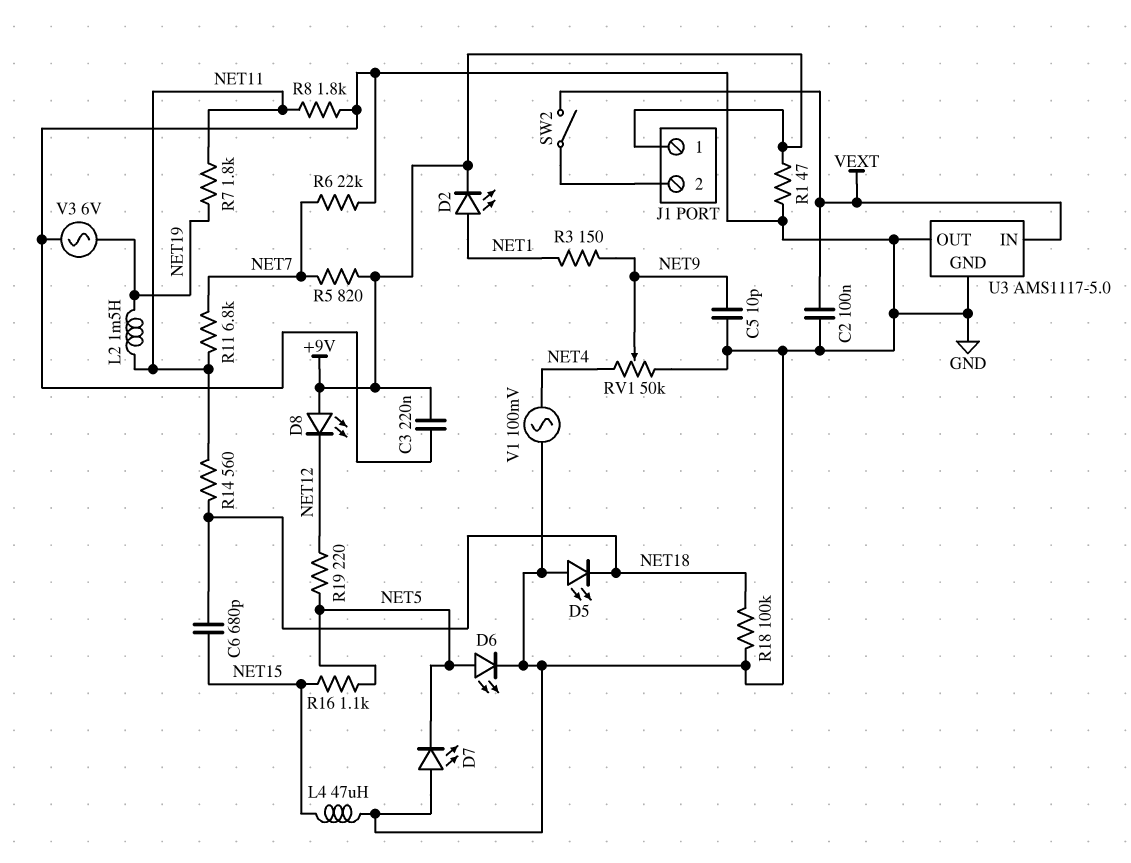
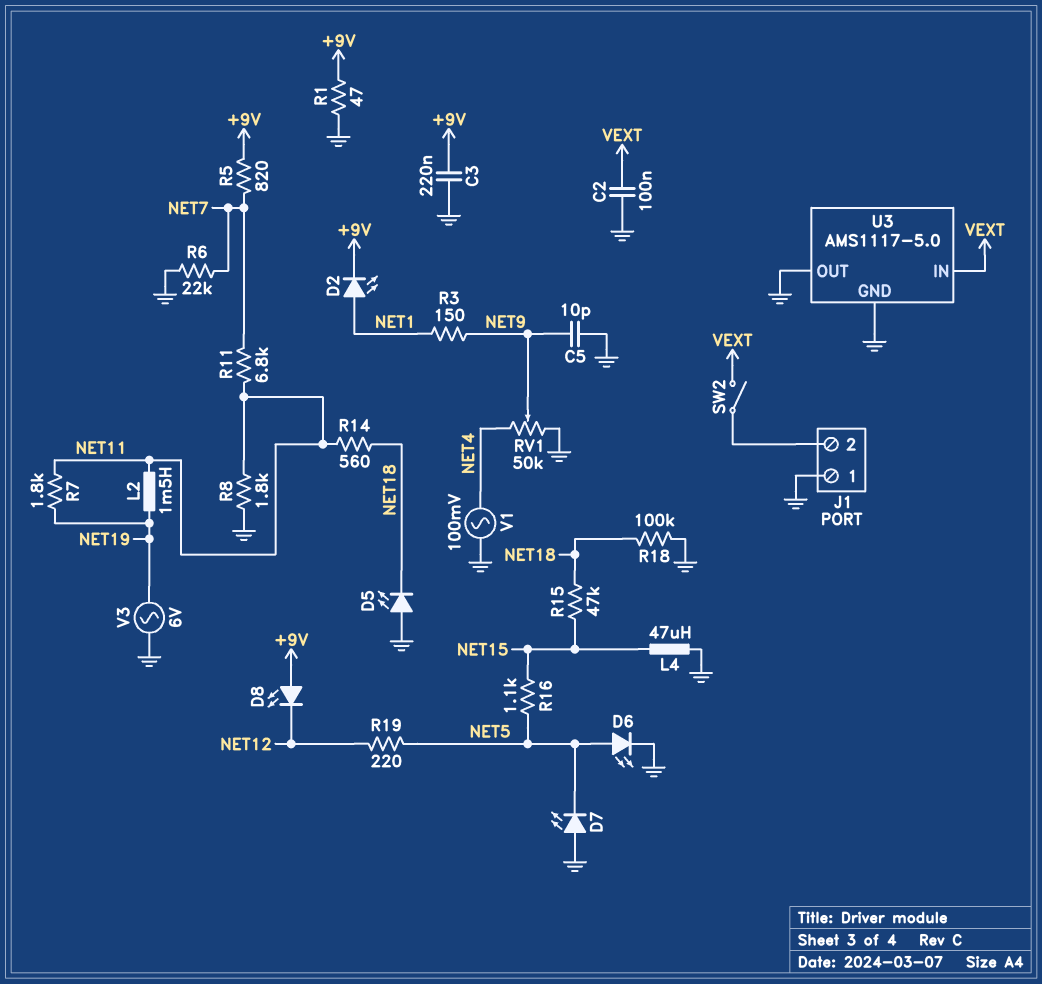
C6: 680pF (NET15, NET18) -> none
J1 pin 1: +9V -> GND
R15: none -> 47k (NET15, NET18)

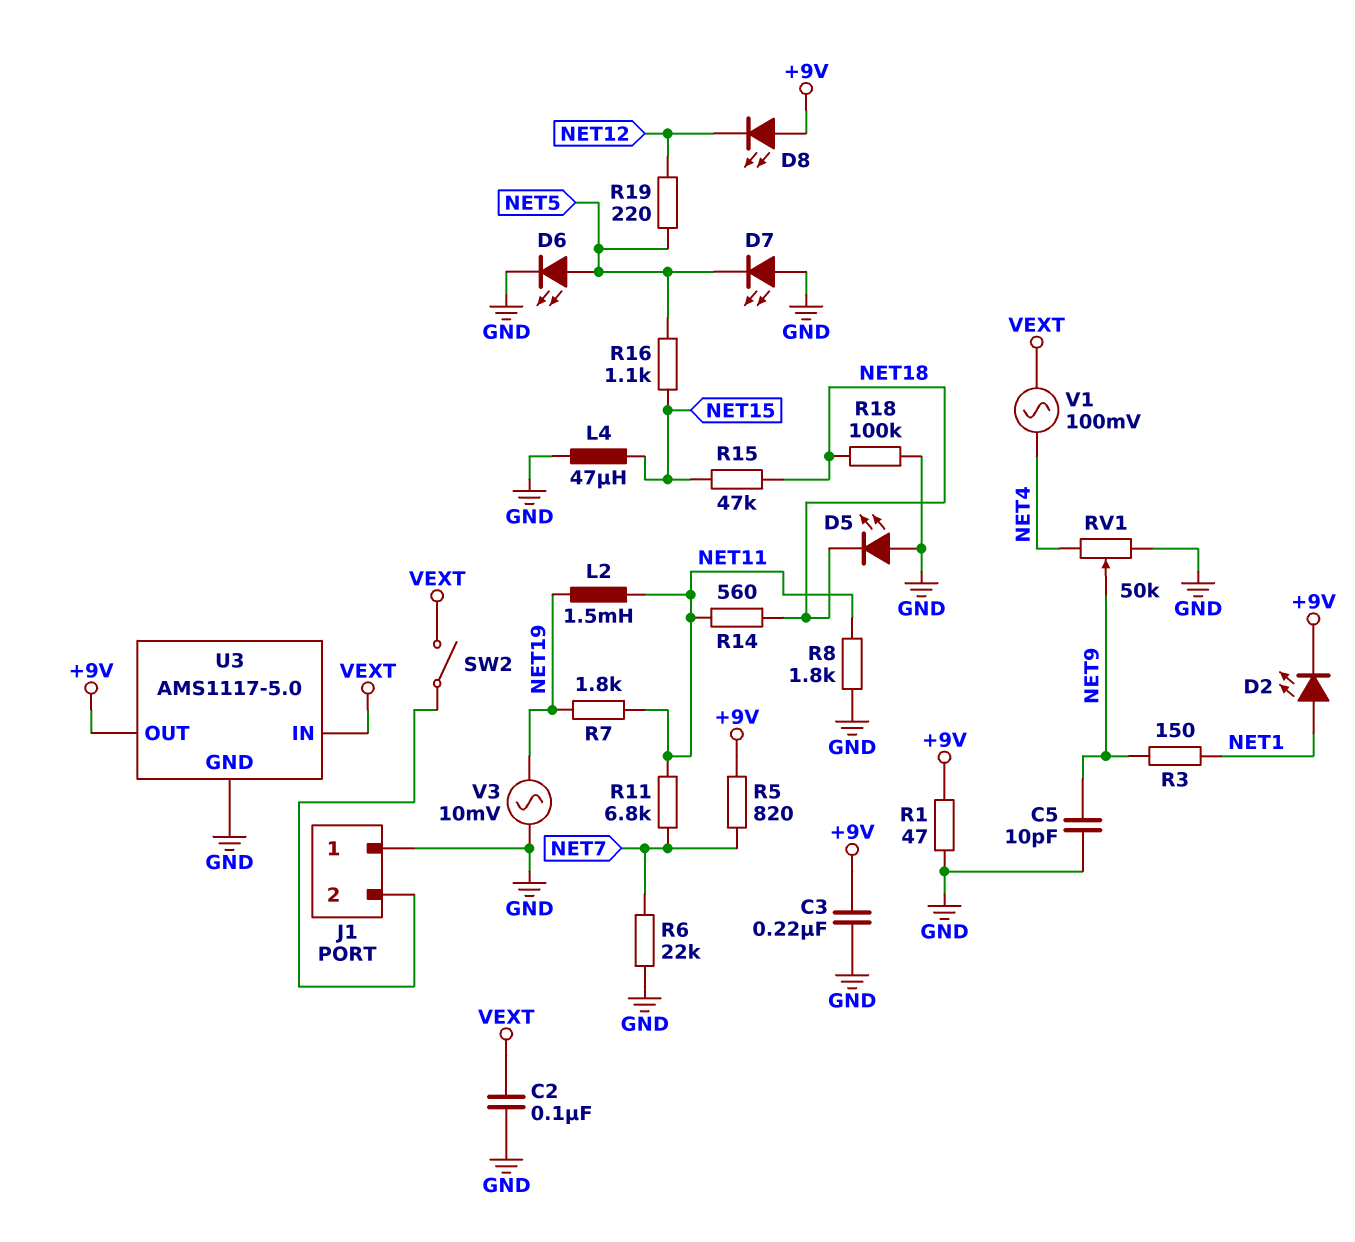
U3 pin OUT: GND -> +9V
V1: AC 100mV (GND, NET4) -> AC 100mV (NET4, VEXT)
V3: AC 6V (GND, NET19) -> AC 10mV (GND, NET19)

